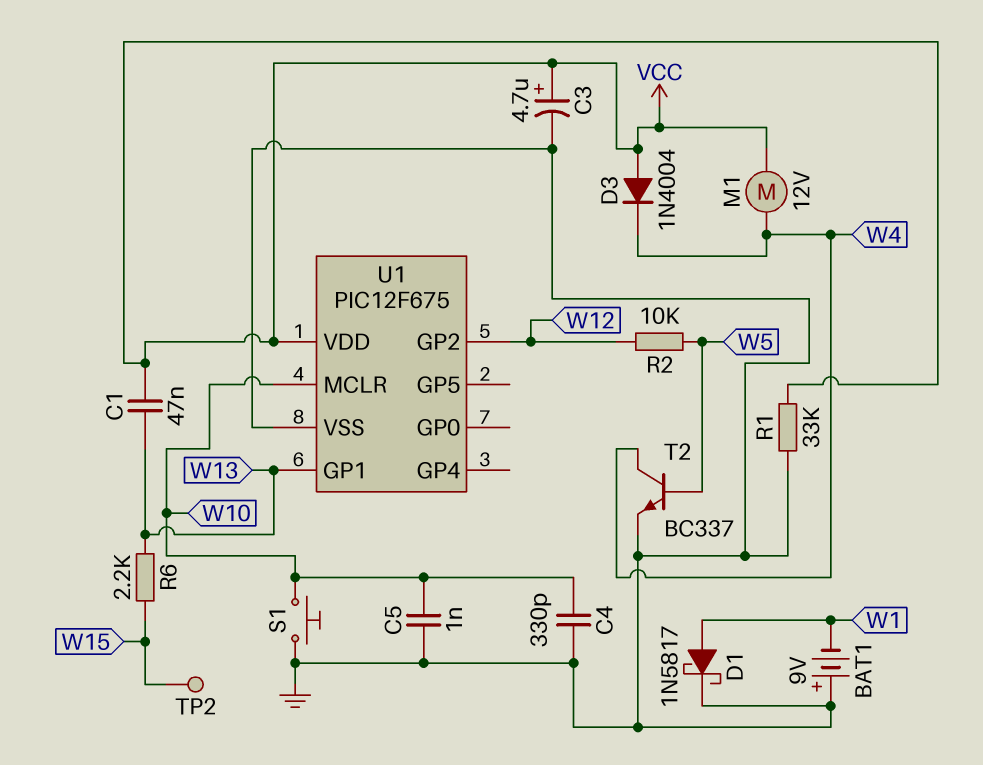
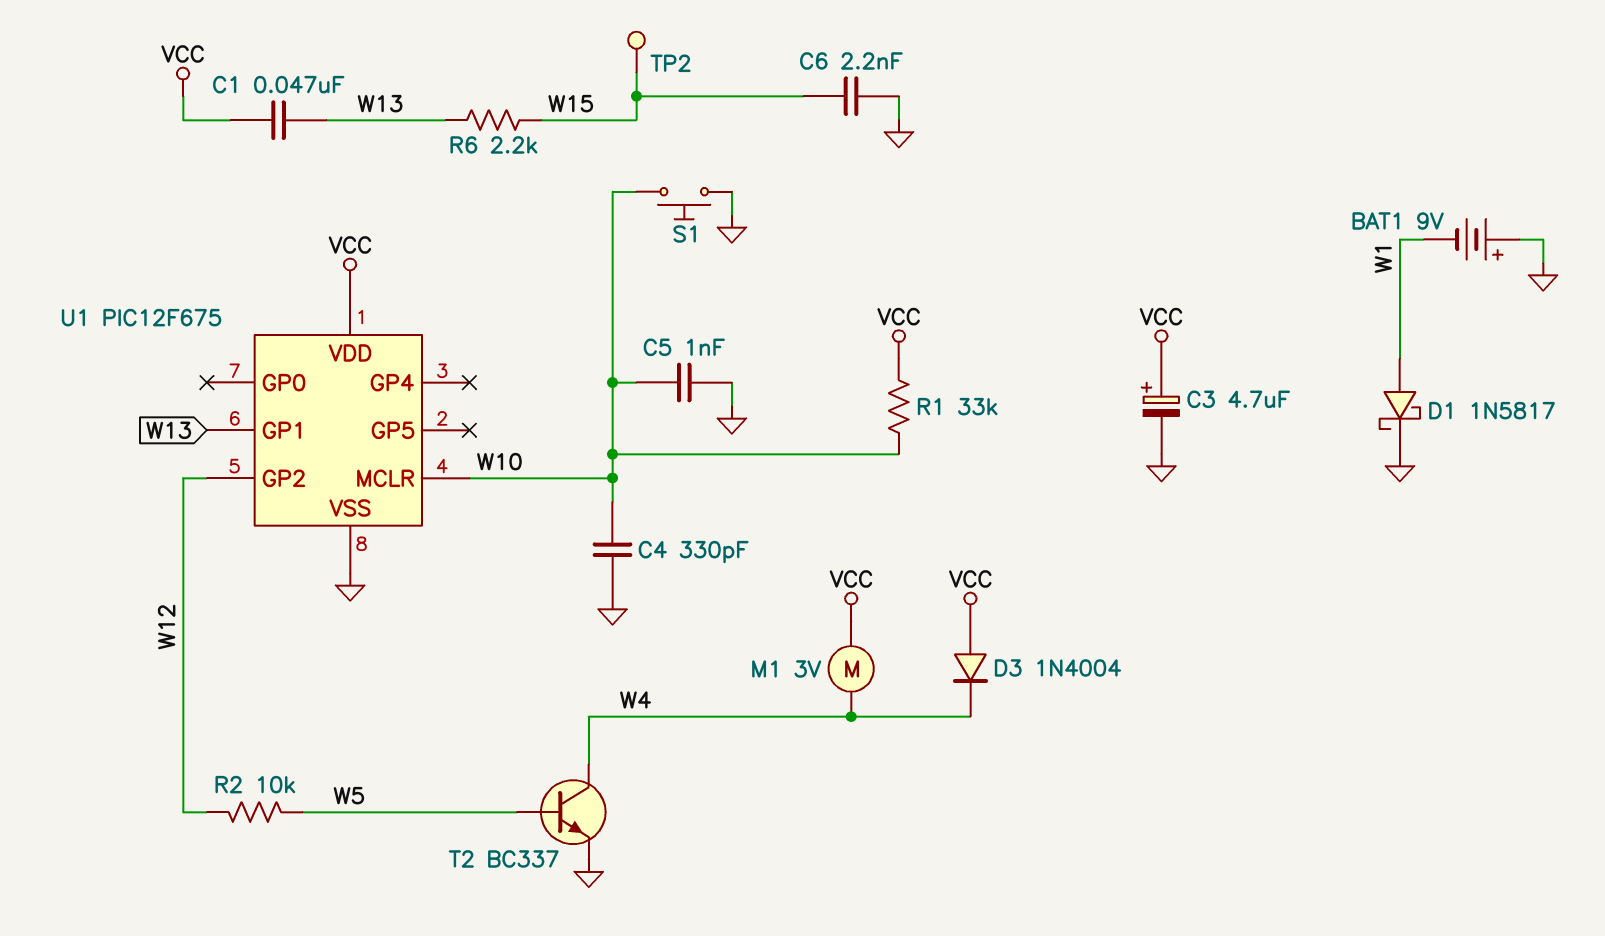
C6: none -> 2.2nF (GND, W15)
M1: motor 12V (VCC, W4) -> motor 3V (VCC, W4)
R1: 33k (GND, VCC) -> 33k (VCC, W10)

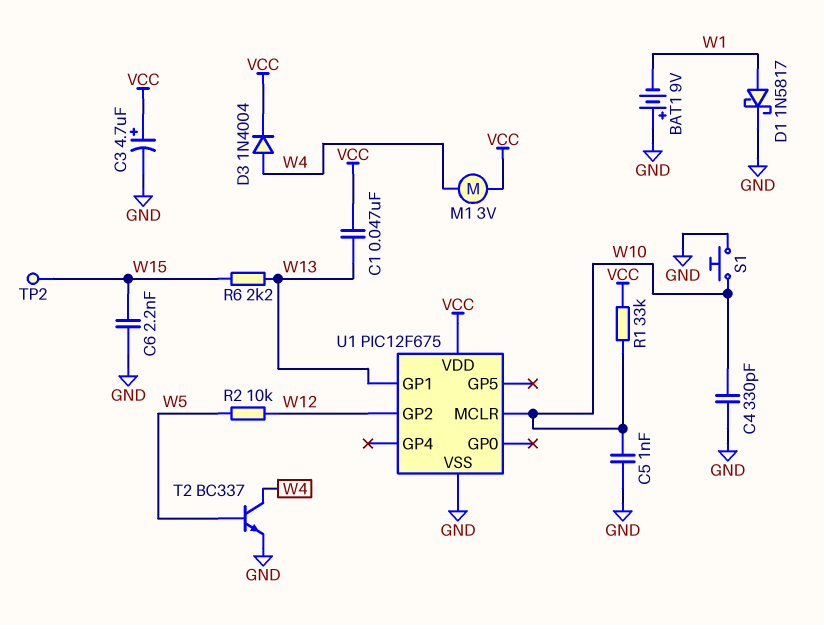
D3: diode 1N4004 (A VCC, K W4) -> diode 1N4004 (A W4, K VCC)

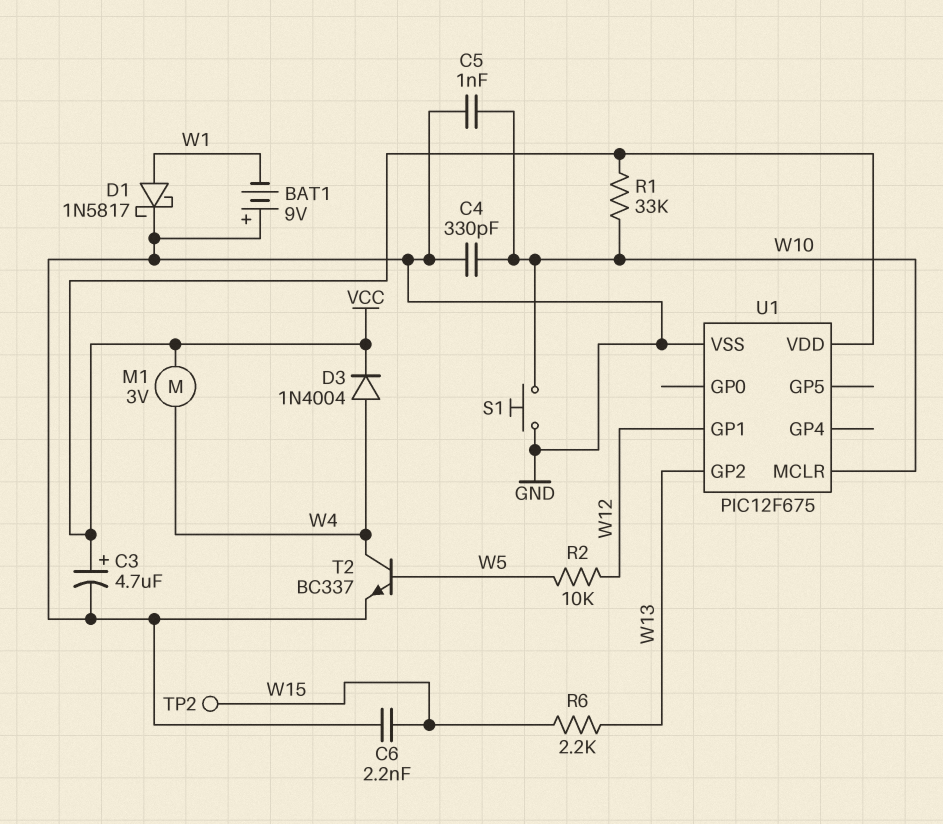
C1: 47nF (VCC, W13) -> none
U1 pin GP1: W13 -> W12
U1 pin GP2: W12 -> W13

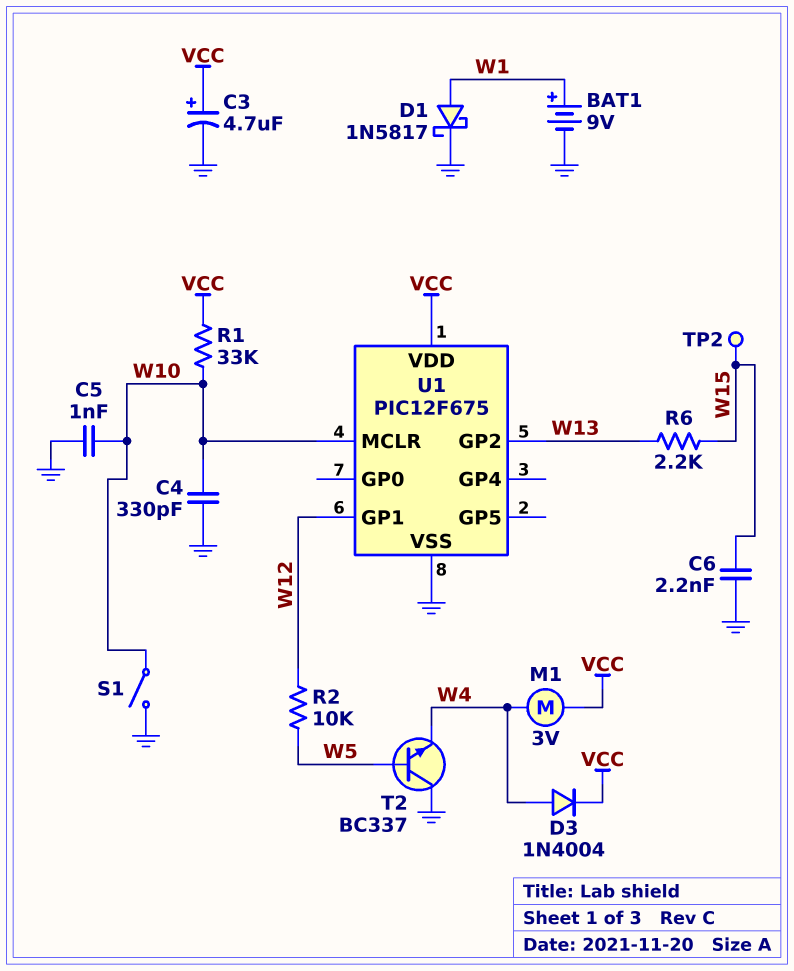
BAT1: 9V (plus GND, minus W1) -> 9V (plus W1, minus GND)
S1: button (GND, W10) -> switch (GND, W10)
T2: NPN BC337 (B W5, C W4, E GND) -> NPN BC337 (B W5, C GND, E W4)

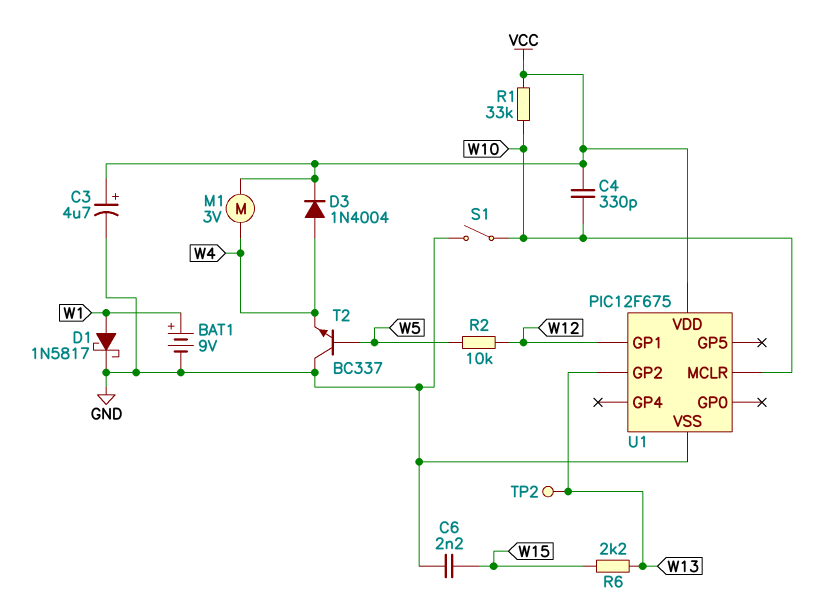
C4: 330pF (GND, W10) -> 330pF (VCC, W10)
C5: 1nF (GND, W10) -> none
TP2: test point (W15) -> test point (W13)

